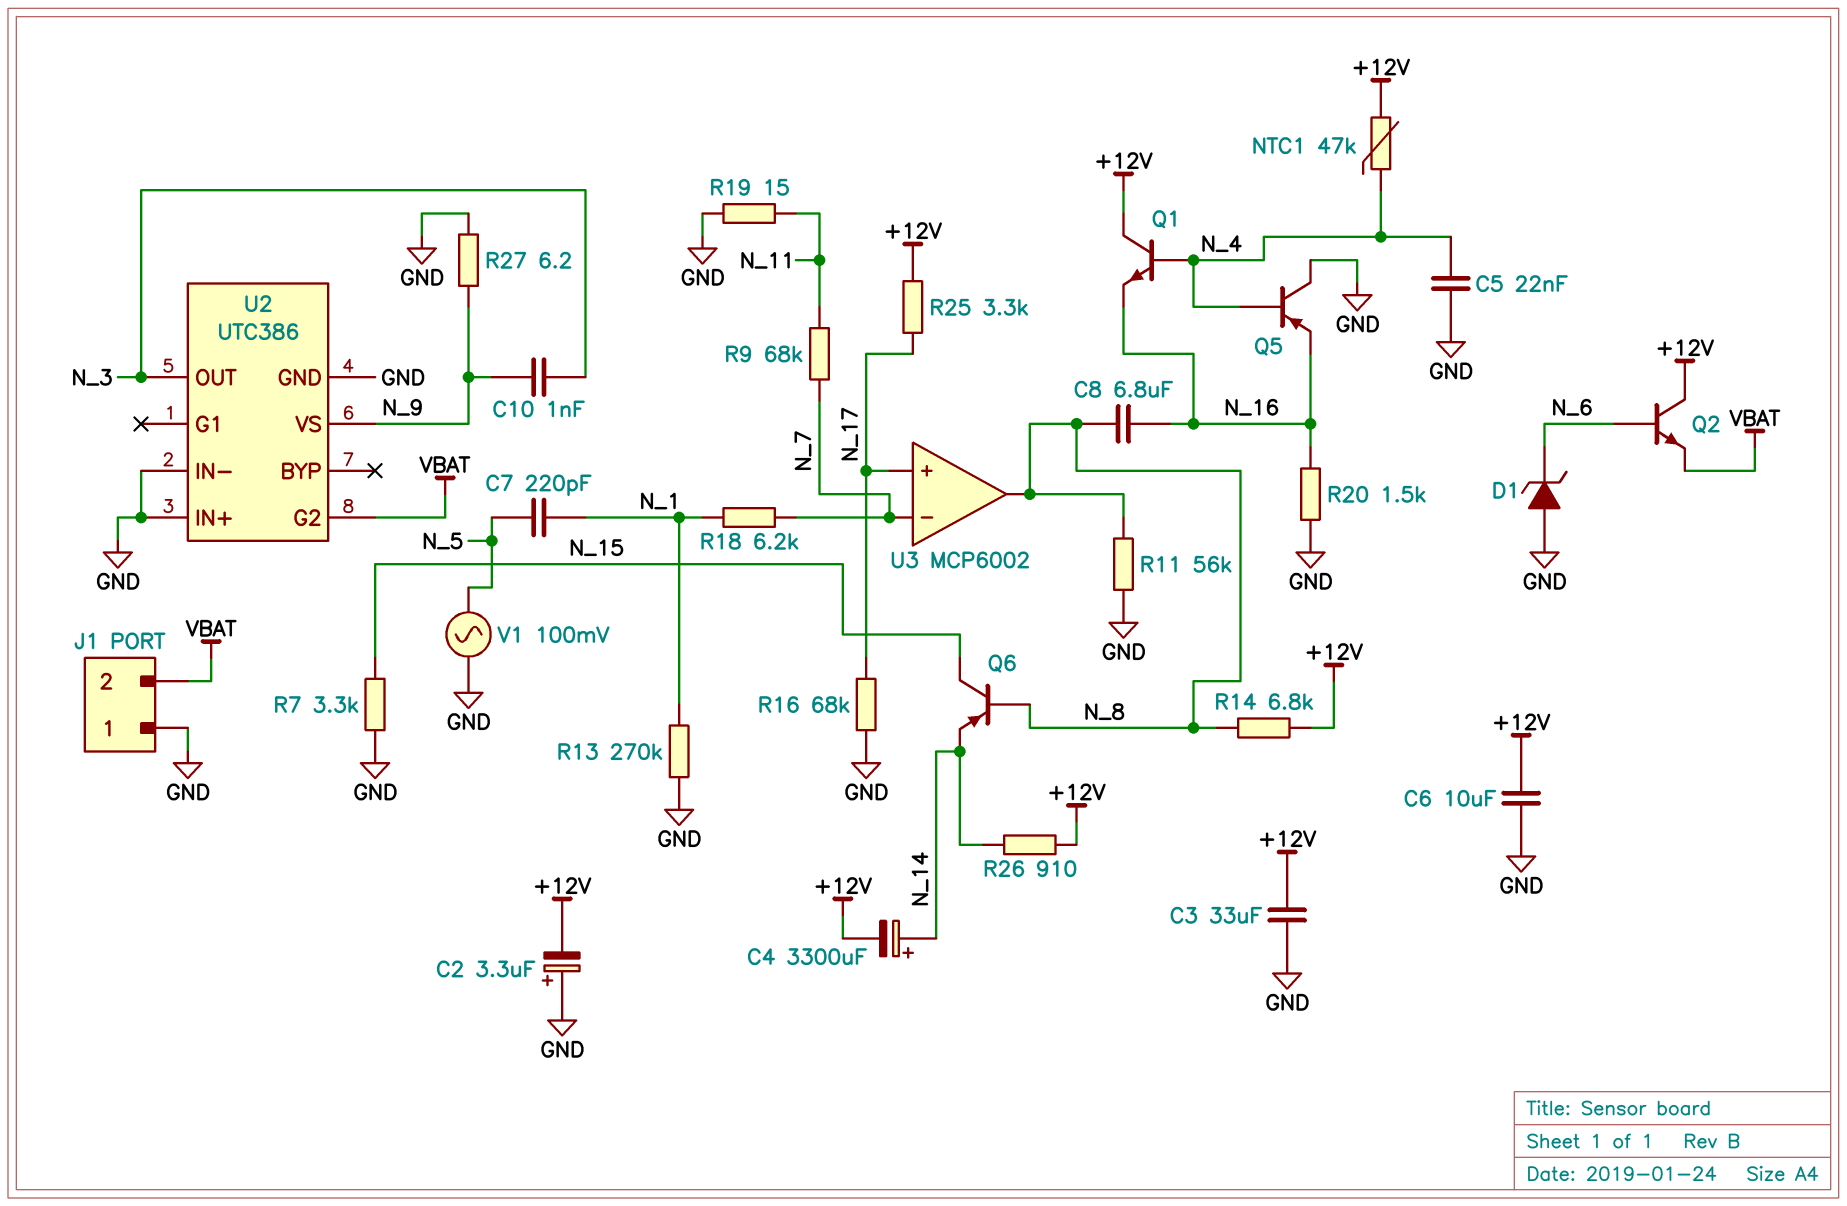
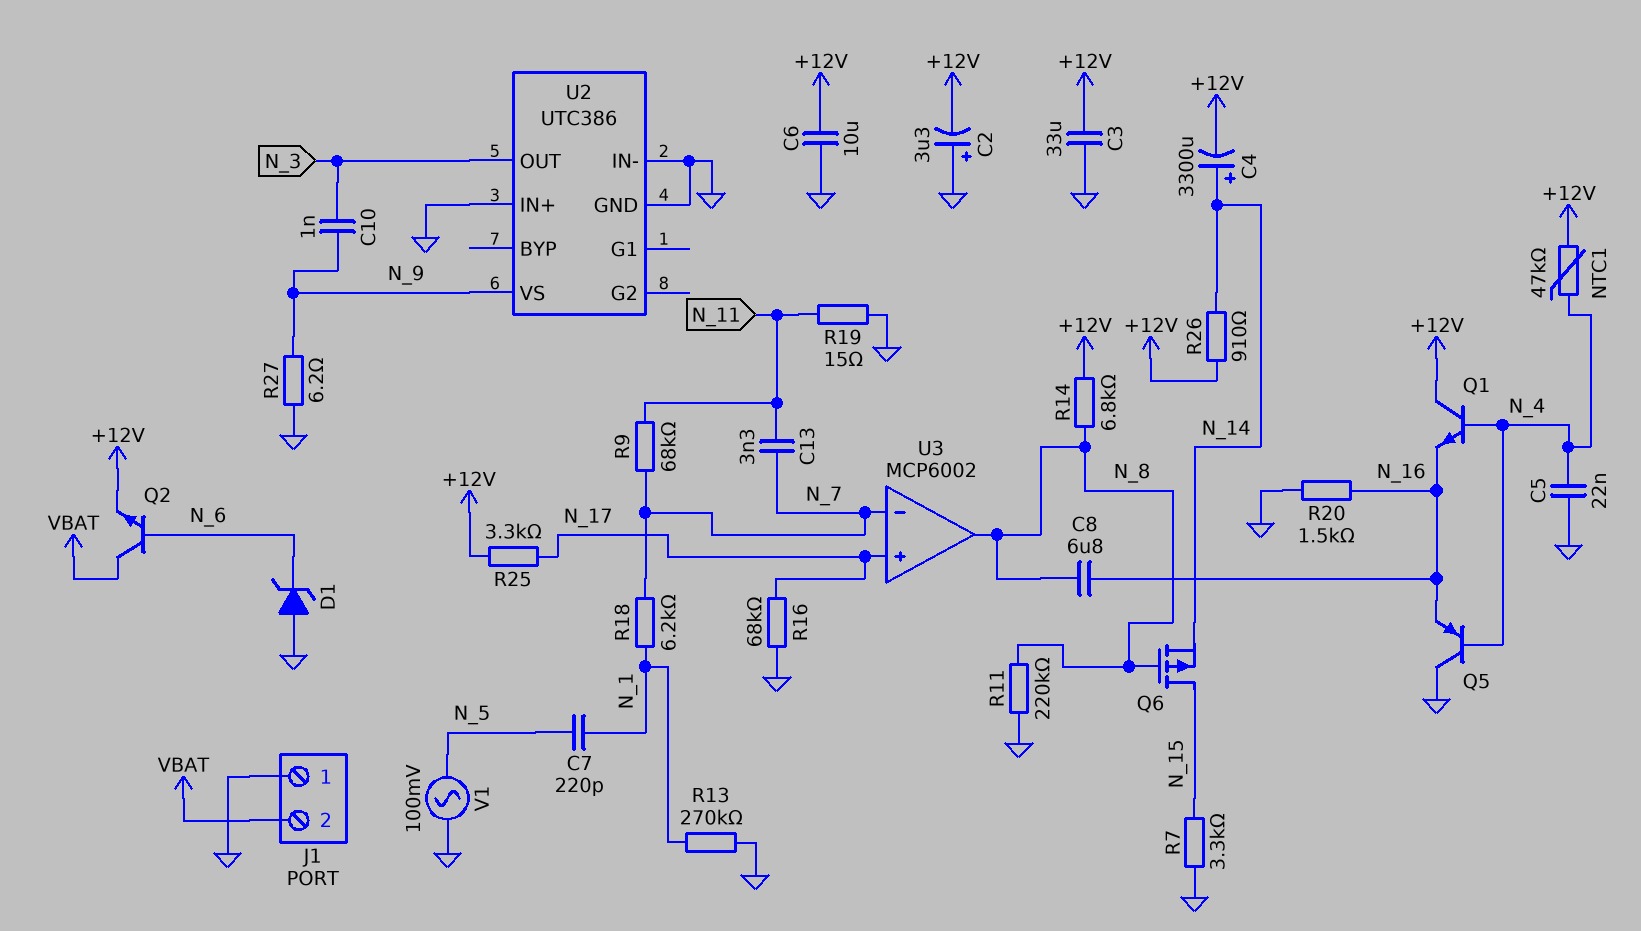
C13: none -> 3.3nF (N_7, N_11)
Q2: NPN (B N_6, C +12V, E VBAT) -> NPN (B N_6, C VBAT, E +12V)
Q6: PNP (B N_8, C N_15, E N_14) -> PMOS (G N_8, D N_15, S N_14)
R11: 56k (GND, N_8) -> 220k (GND, N_8)
U2 pin G2: VBAT -> none

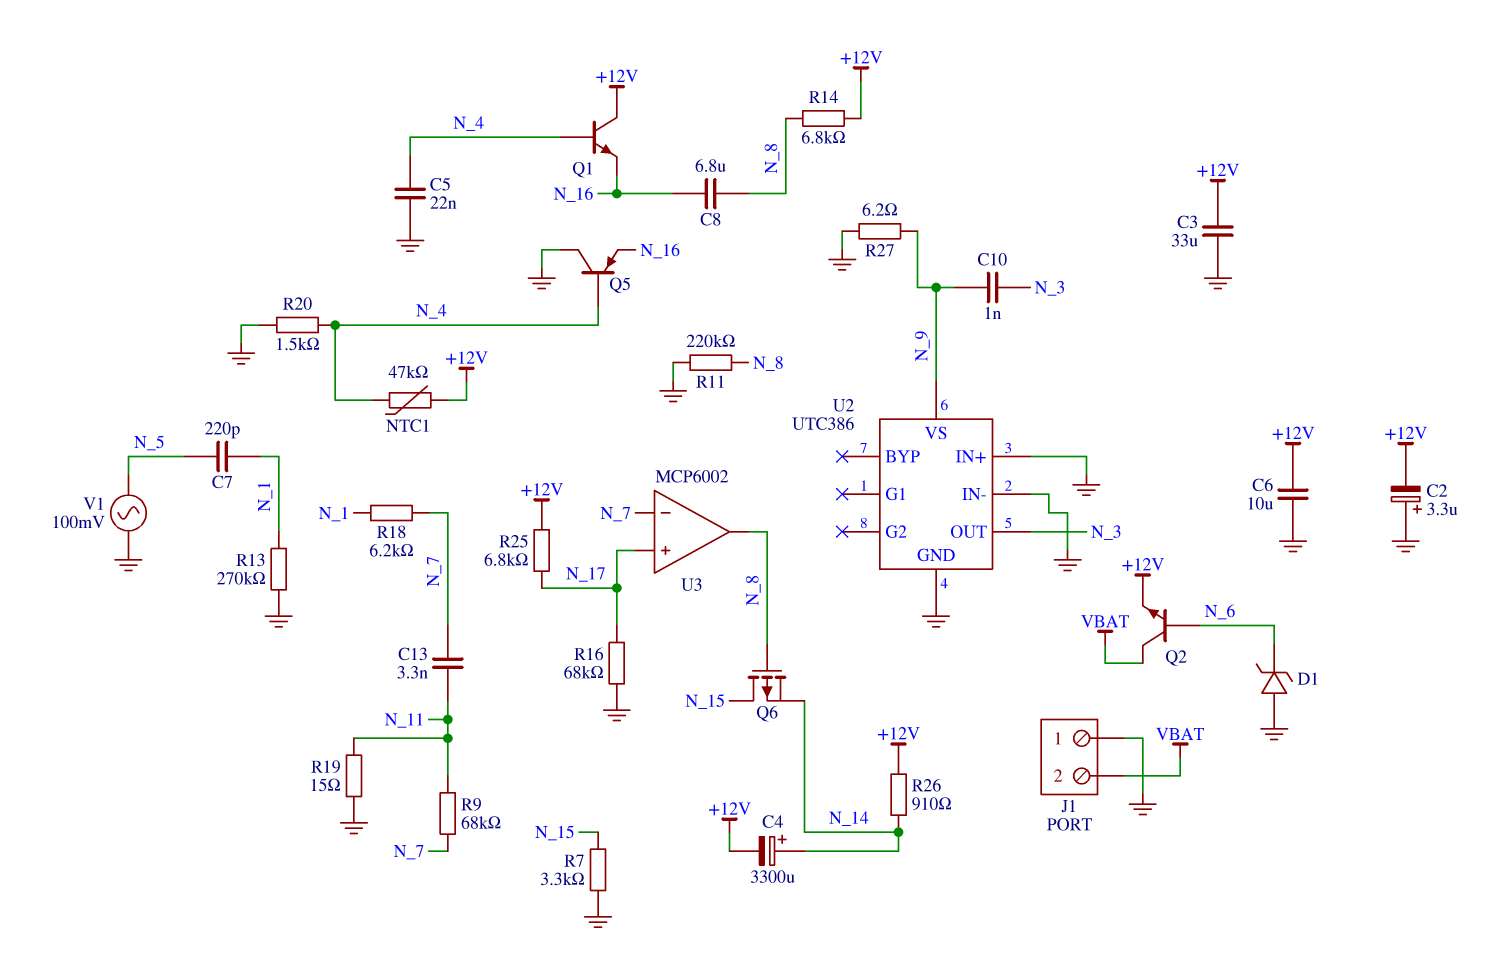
R20: 1.5k (GND, N_16) -> 1.5k (GND, N_4)
R25: 3.3k (+12V, N_17) -> 6.8k (+12V, N_17)

